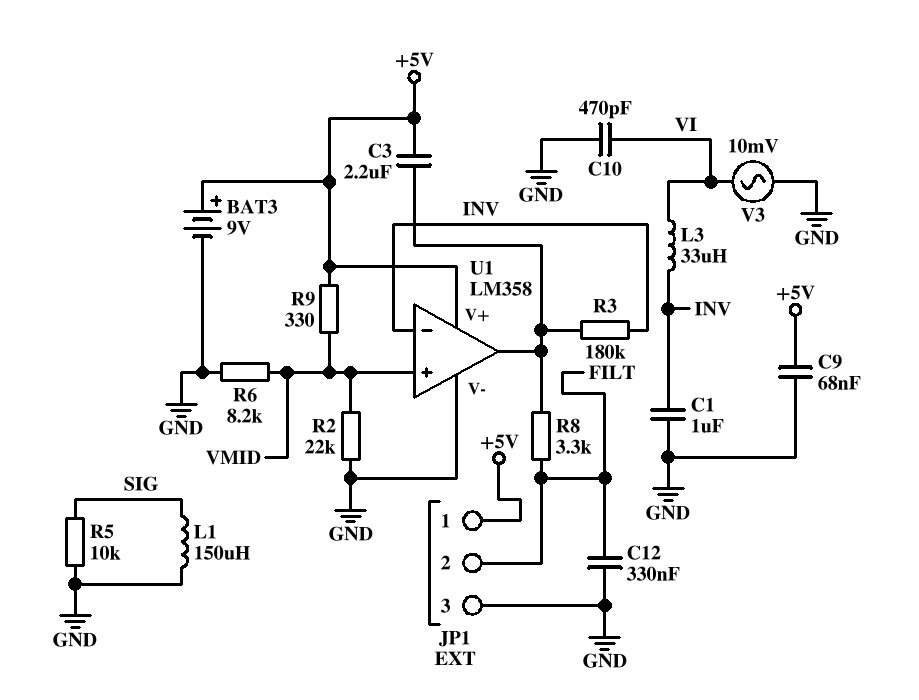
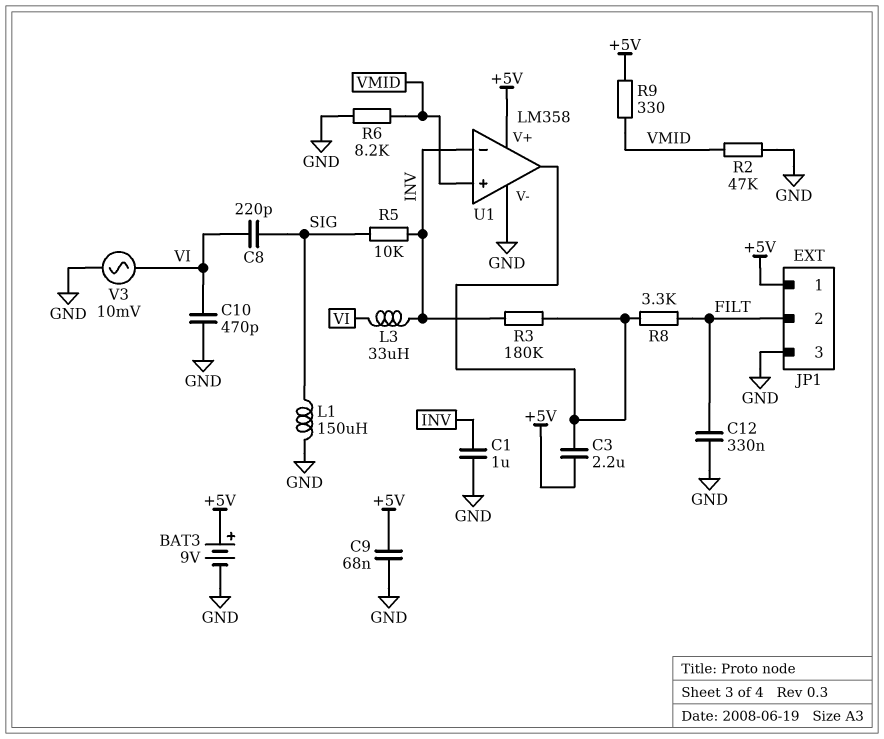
C8: none -> 220pF (SIG, VI)
R2: 22k (GND, VMID) -> 47k (GND, VMID)
R5: 10k (GND, SIG) -> 10k (INV, SIG)

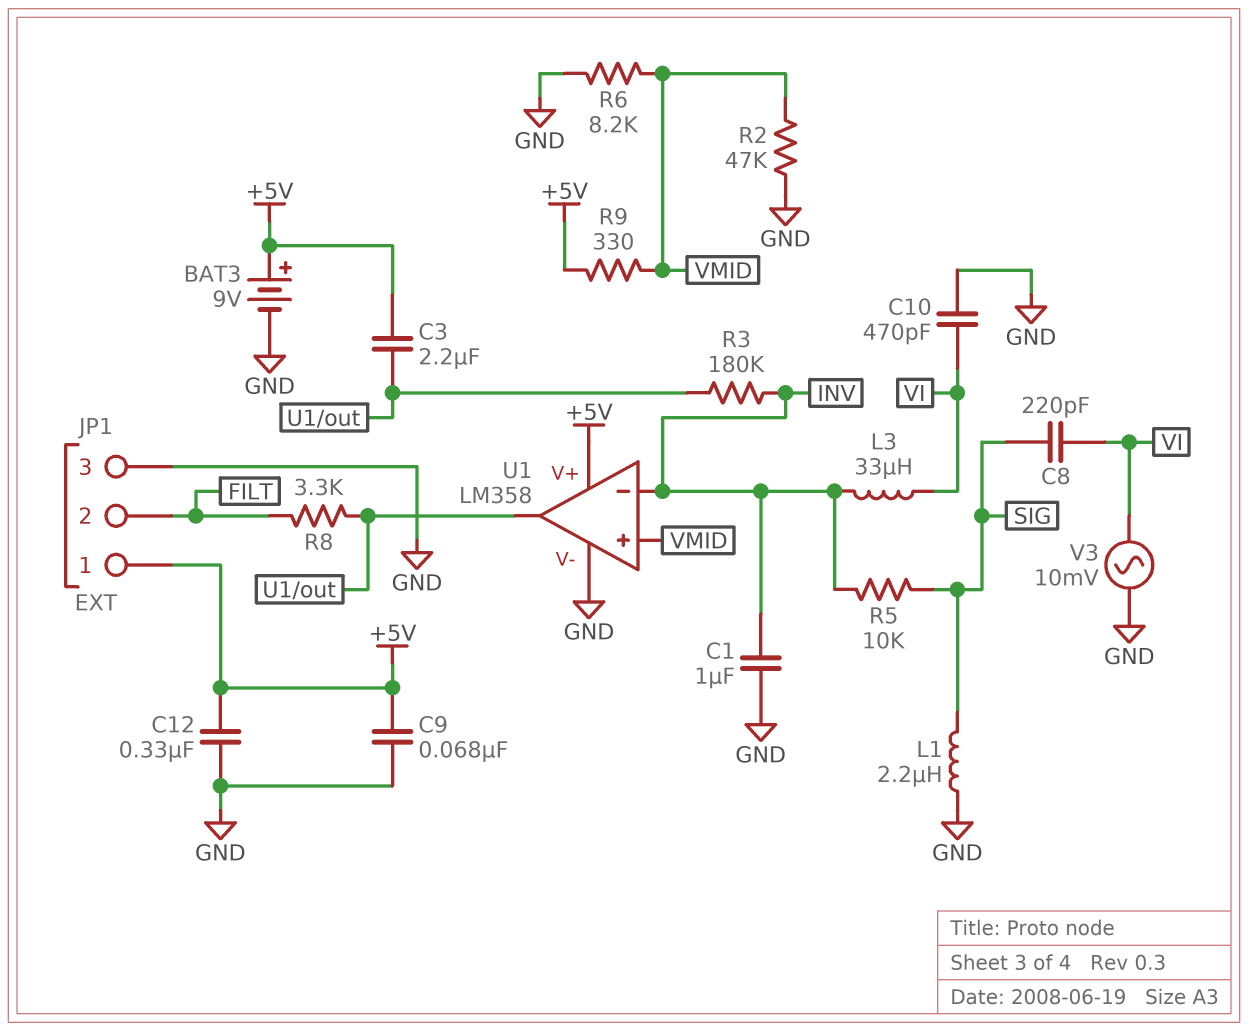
C12: 330nF (FILT, GND) -> 330nF (+5V, GND)
L1: 150uH (GND, SIG) -> 2.2uH (GND, SIG)

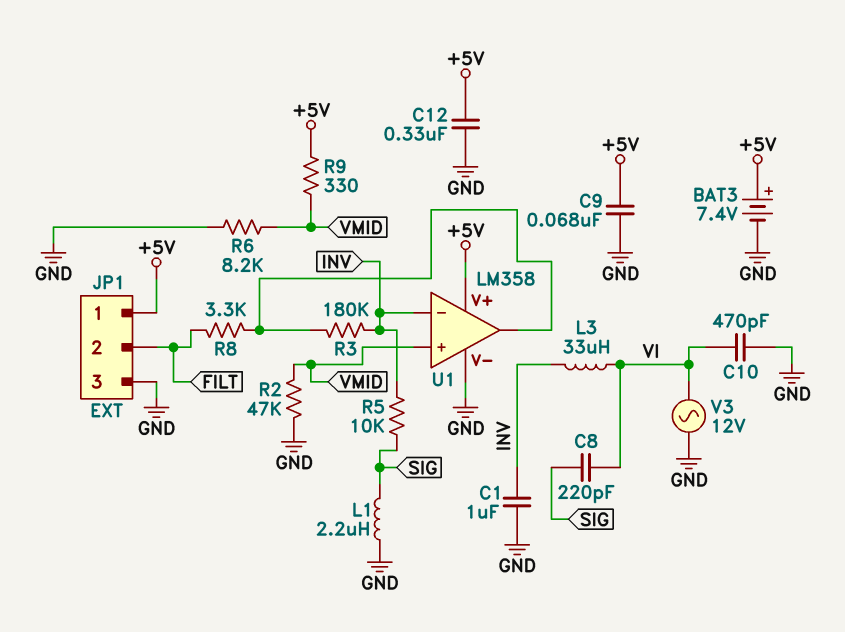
BAT3: 9V (plus +5V, minus GND) -> 7.4V (plus +5V, minus GND)
C3: 2.2uF (+5V, U1/out) -> none
V3: AC 10mV (GND, VI) -> AC 12V (GND, VI)

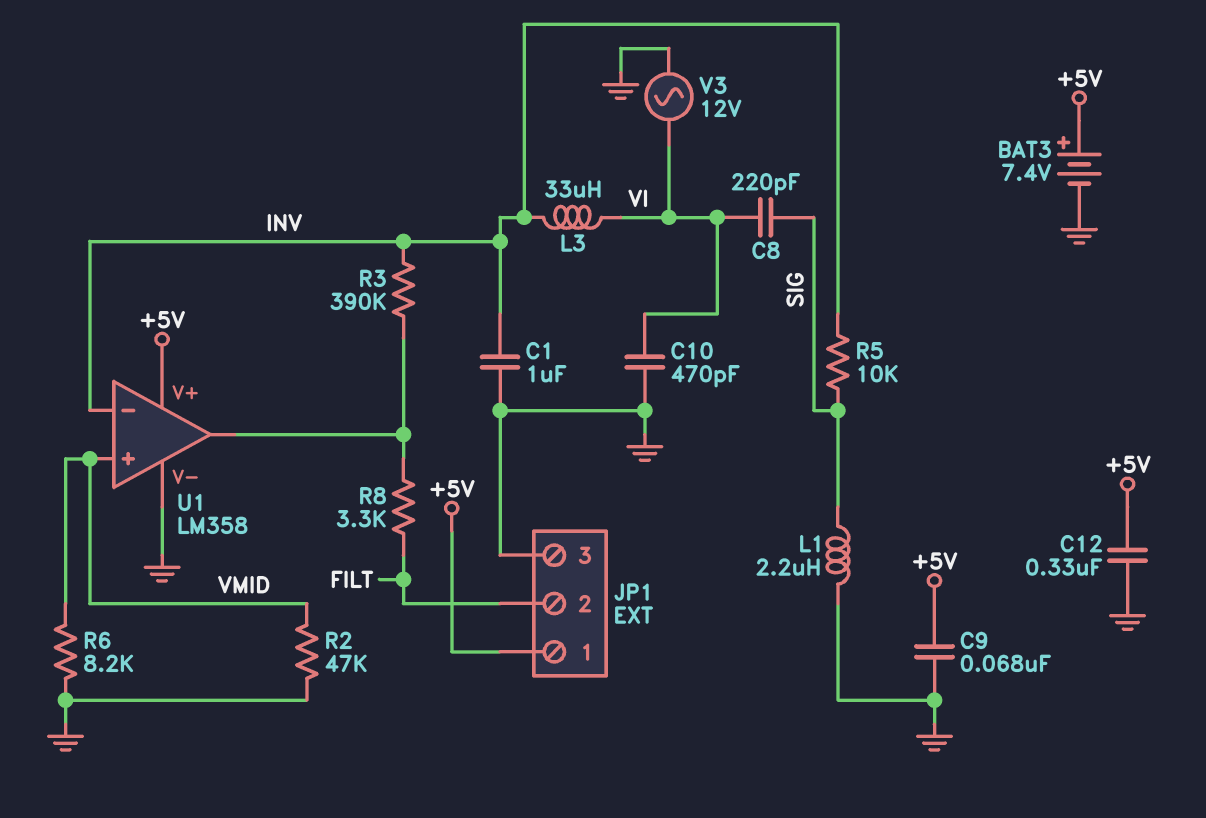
R3: 180k (INV, U1/out) -> 390k (INV, U1/out)
R9: 330 (+5V, VMID) -> none

